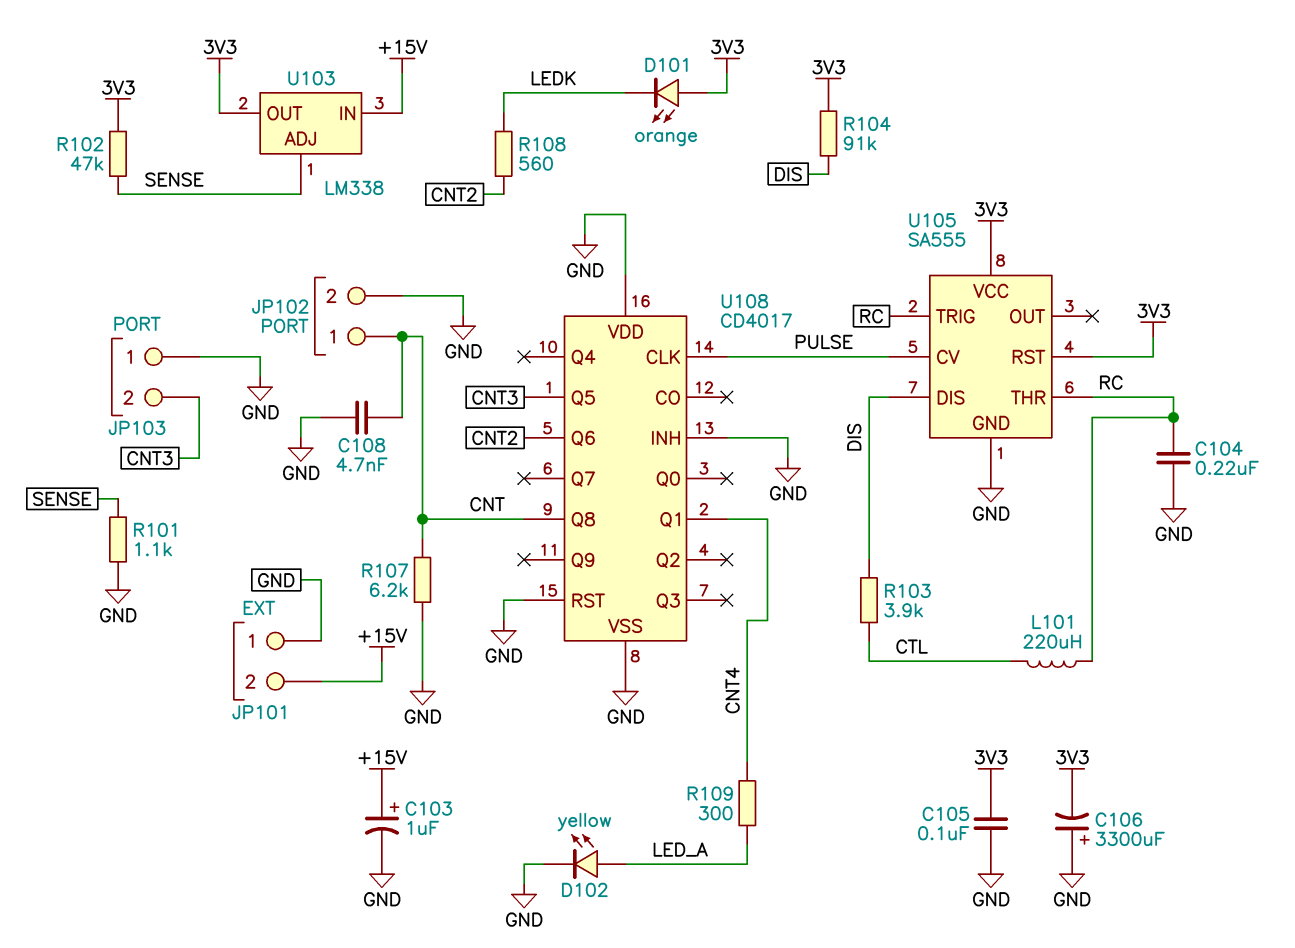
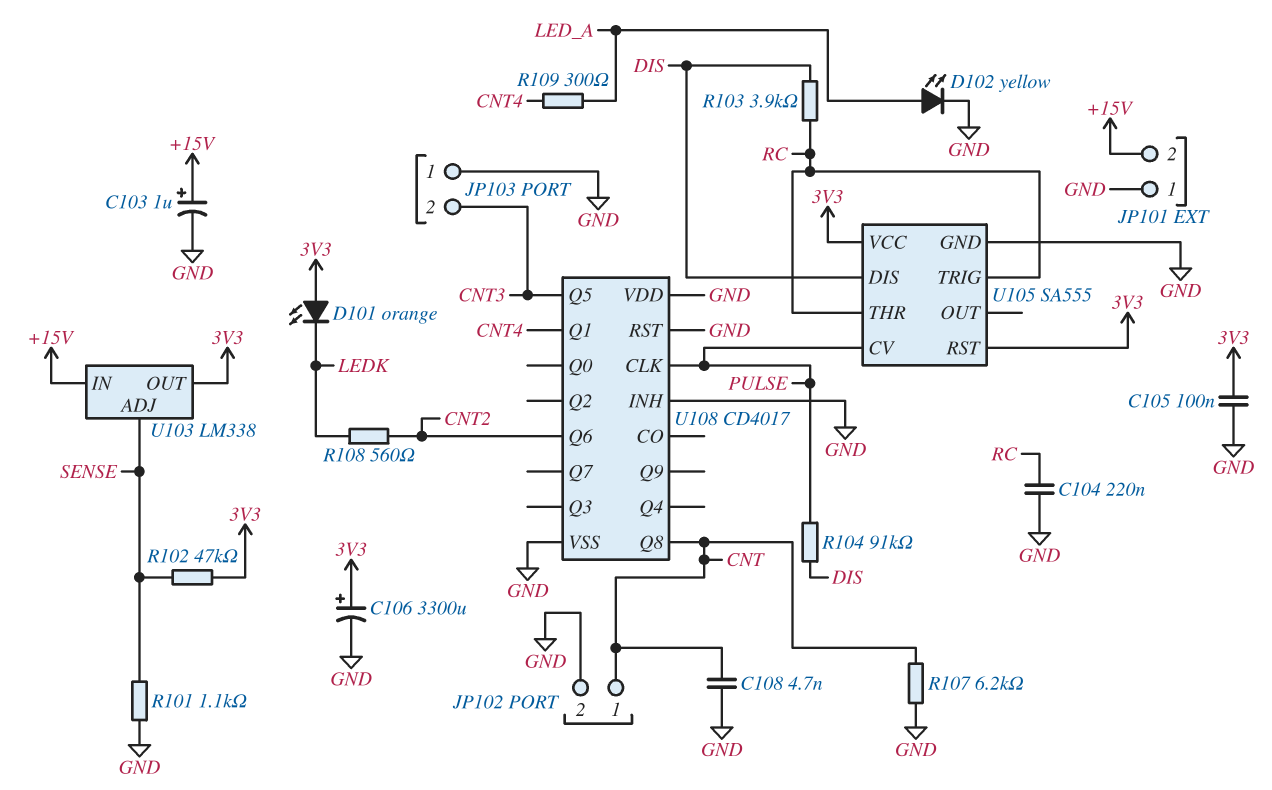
C106: 3300uF (plus GND, minus 3V3) -> 3300uF (plus 3V3, minus GND)
L101: 220uH (CTL, RC) -> none
R103: 3.9k (CTL, DIS) -> 3.9k (DIS, RC)
R104: 91k (3V3, DIS) -> 91k (DIS, PULSE)

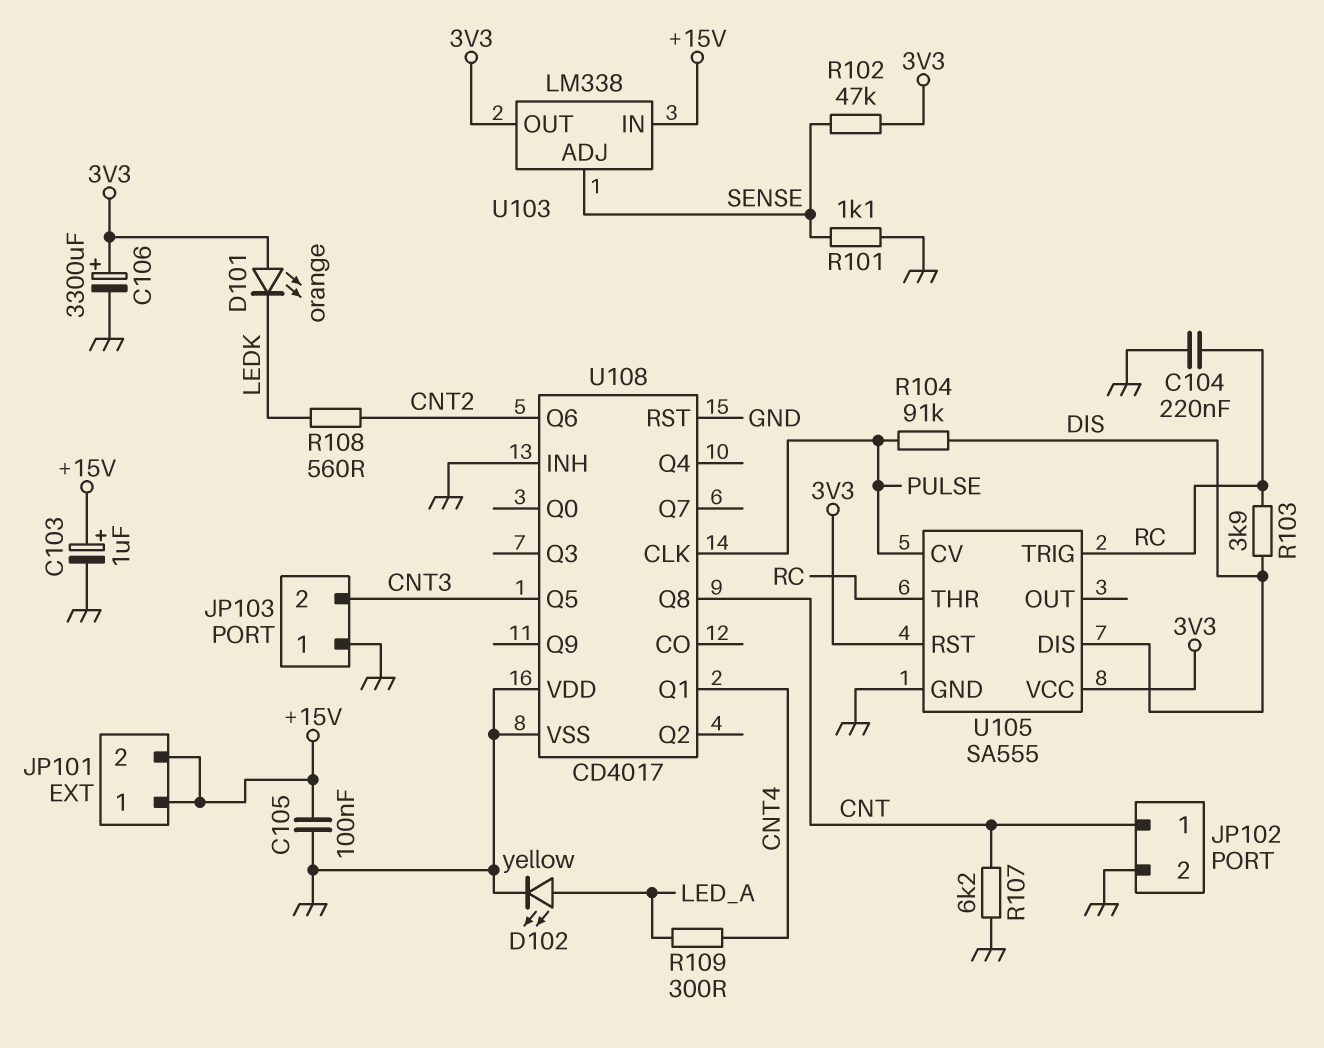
C105: 100nF (3V3, GND) -> 100nF (+15V, GND)
C108: 4.7nF (CNT, GND) -> none
JP101 pin 1: GND -> +15V

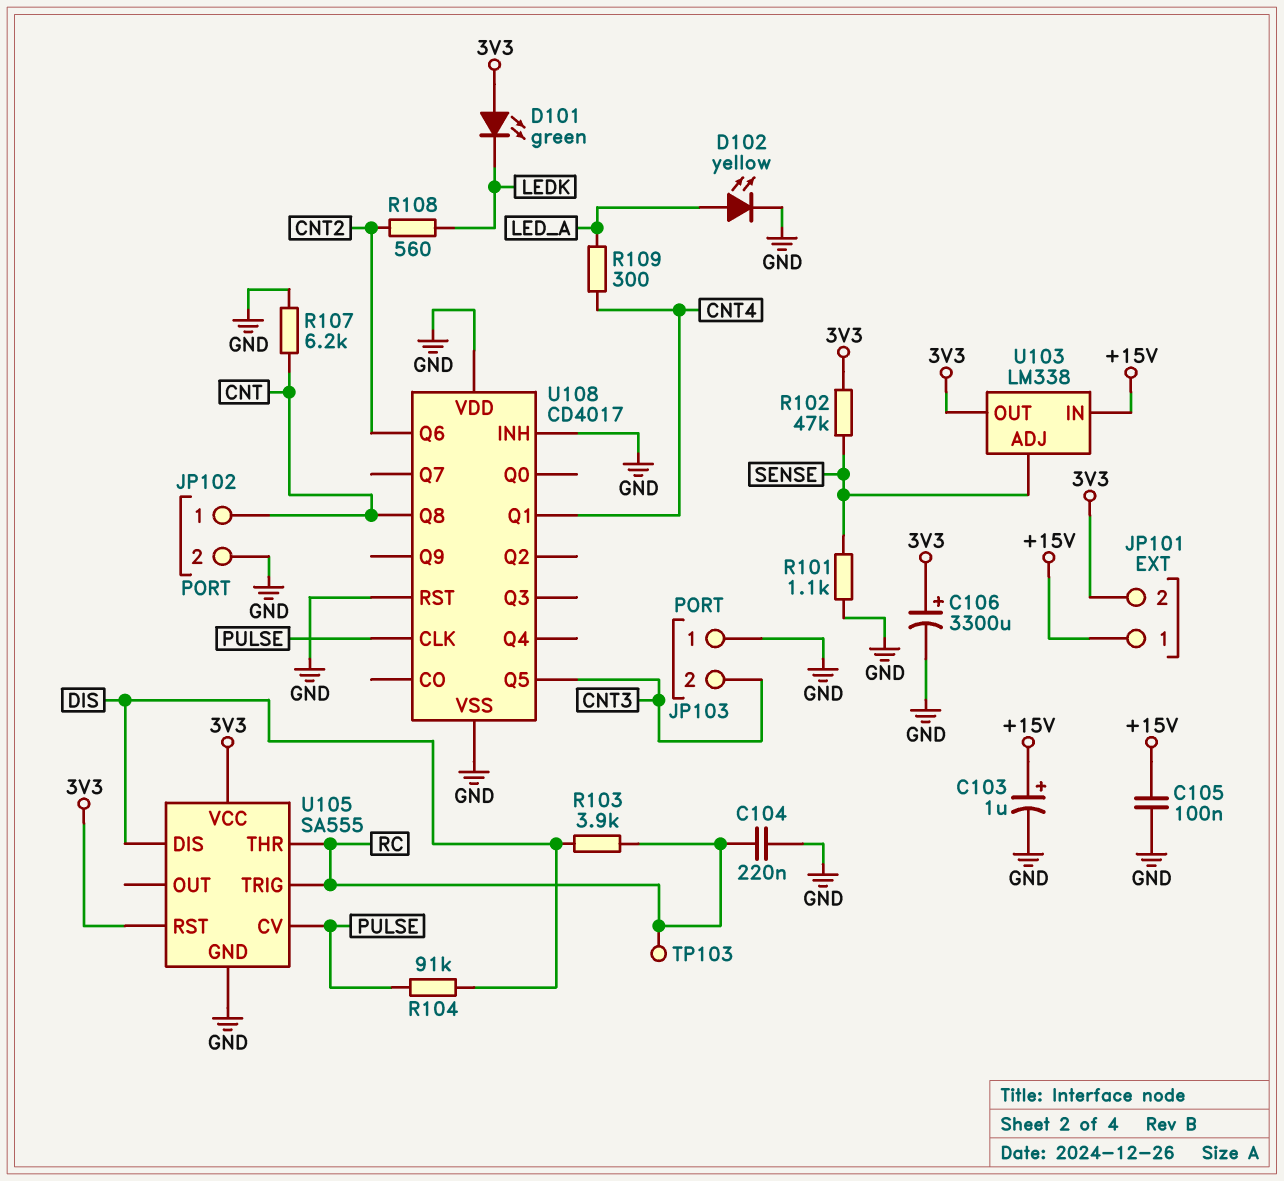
D101: LED orange (A 3V3, K LEDK) -> LED green (A 3V3, K LEDK)
JP101 pin 2: +15V -> 3V3
TP103: none -> test point (RC)

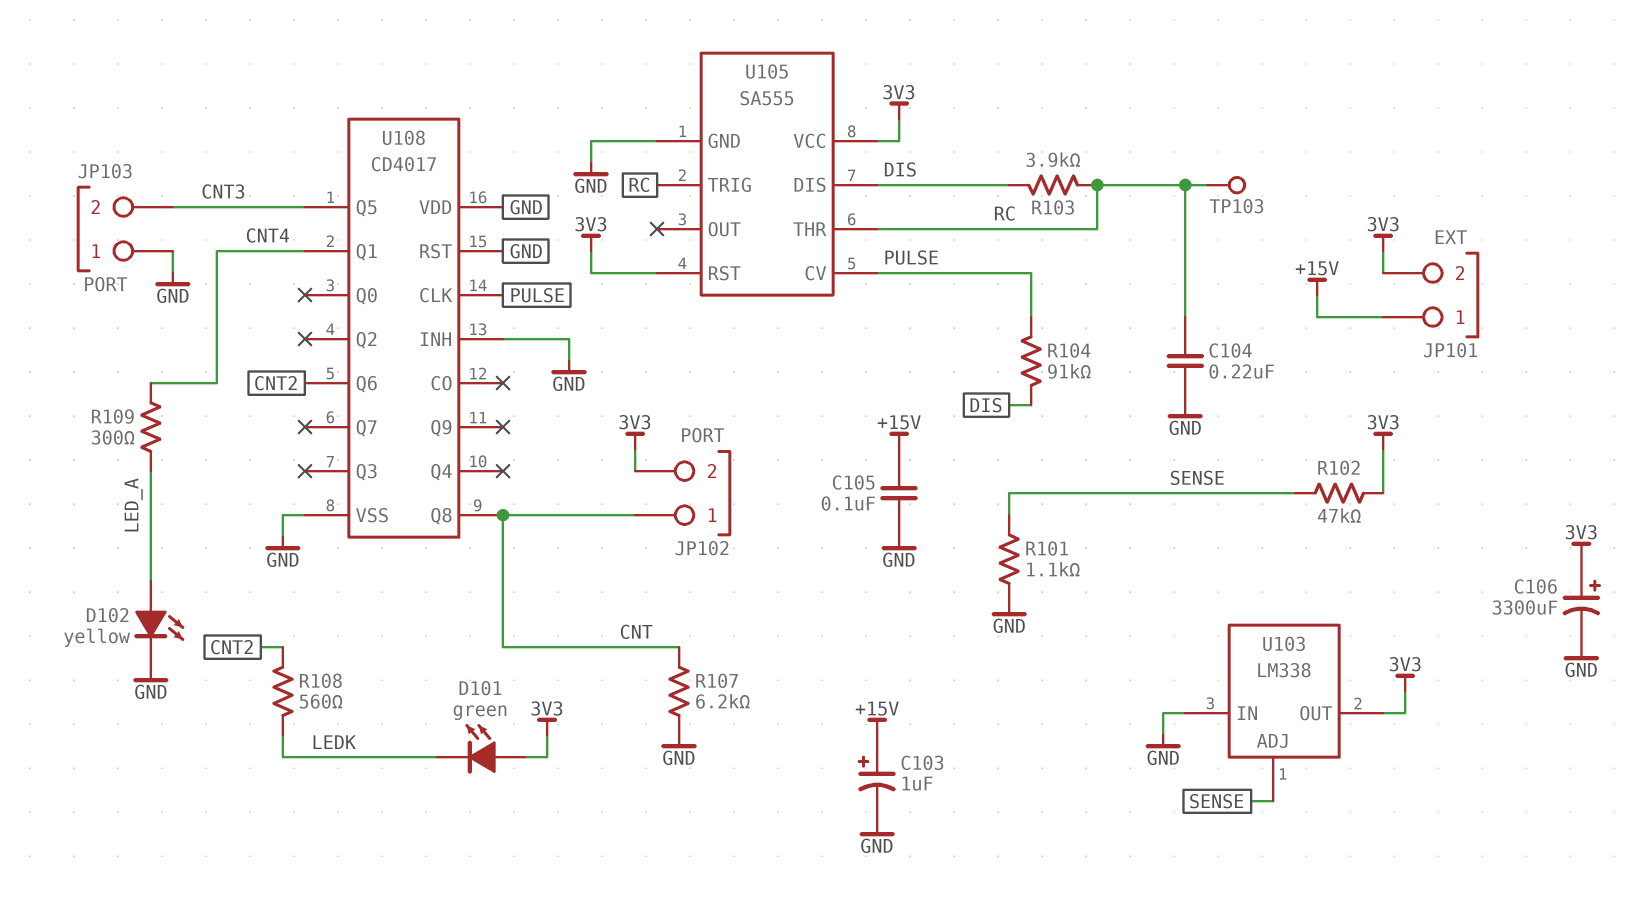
JP102 pin 2: GND -> 3V3
U103 pin IN: +15V -> GND

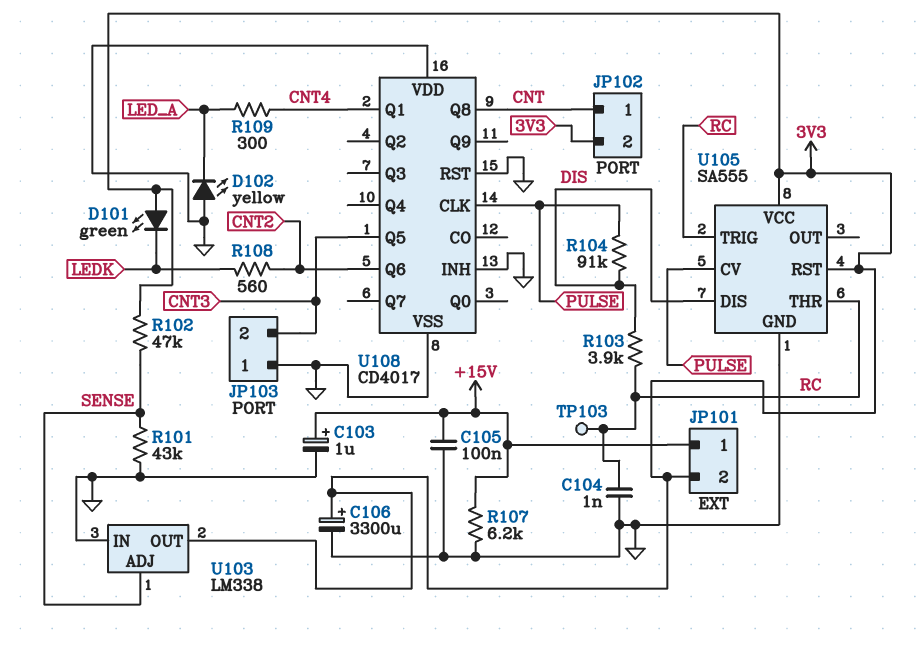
C104: 220nF (GND, RC) -> 1nF (GND, RC)
D102: LED yellow (A LED_A, K GND) -> LED yellow (A GND, K LED_A)
R101: 1.1k (GND, SENSE) -> 43k (GND, SENSE)
R107: 6.2k (CNT, GND) -> 6.2k (+15V, GND)

